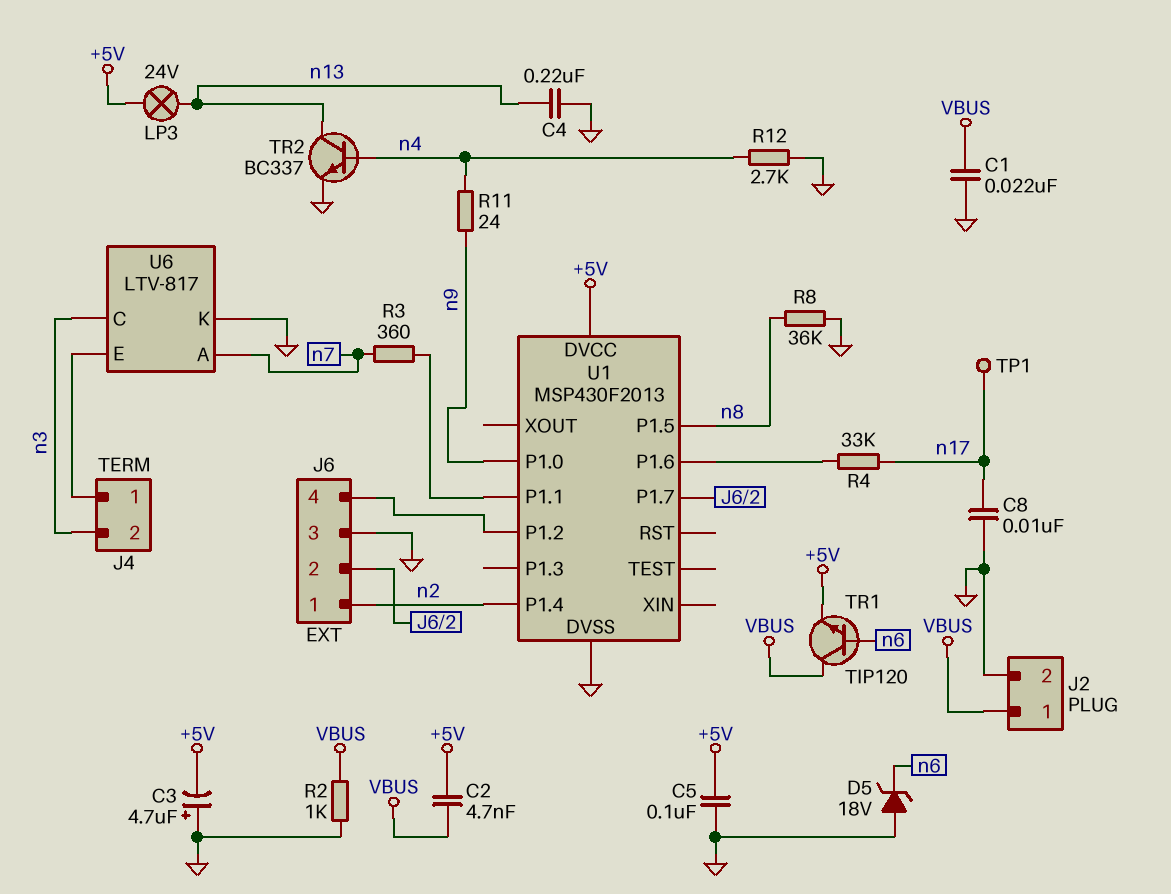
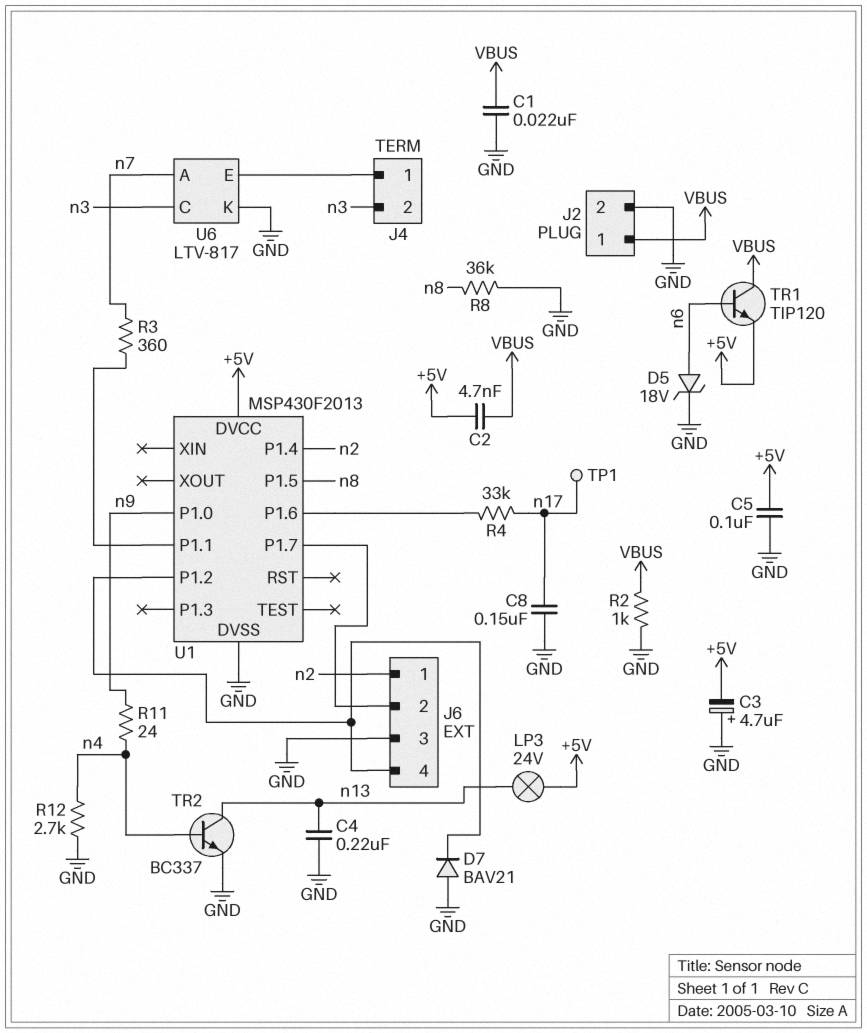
C8: 10nF (GND, n17) -> 150nF (GND, n17)
D5: zener 18V (A GND, K n6) -> zener 18V (A n6, K GND)
D7: none -> diode BAV21 (A GND, K J6/4)

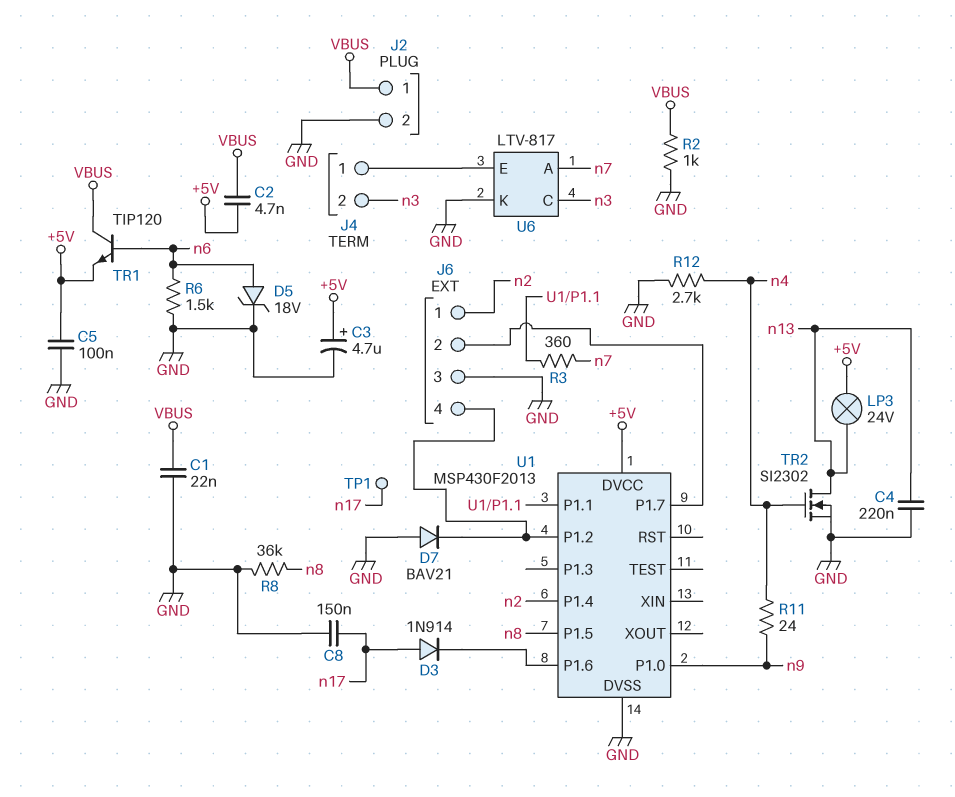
C3: 4.7uF (plus GND, minus +5V) -> 4.7uF (plus +5V, minus GND)
D3: none -> diode 1N914 (A n17, K U1/P1.6)
R4: 33k (U1/P1.6, n17) -> none
R6: none -> 1.5k (GND, n6)
TR2: NPN BC337 (B n4, C n13, E GND) -> NMOS SI2302 (G n4, D n13, S GND)

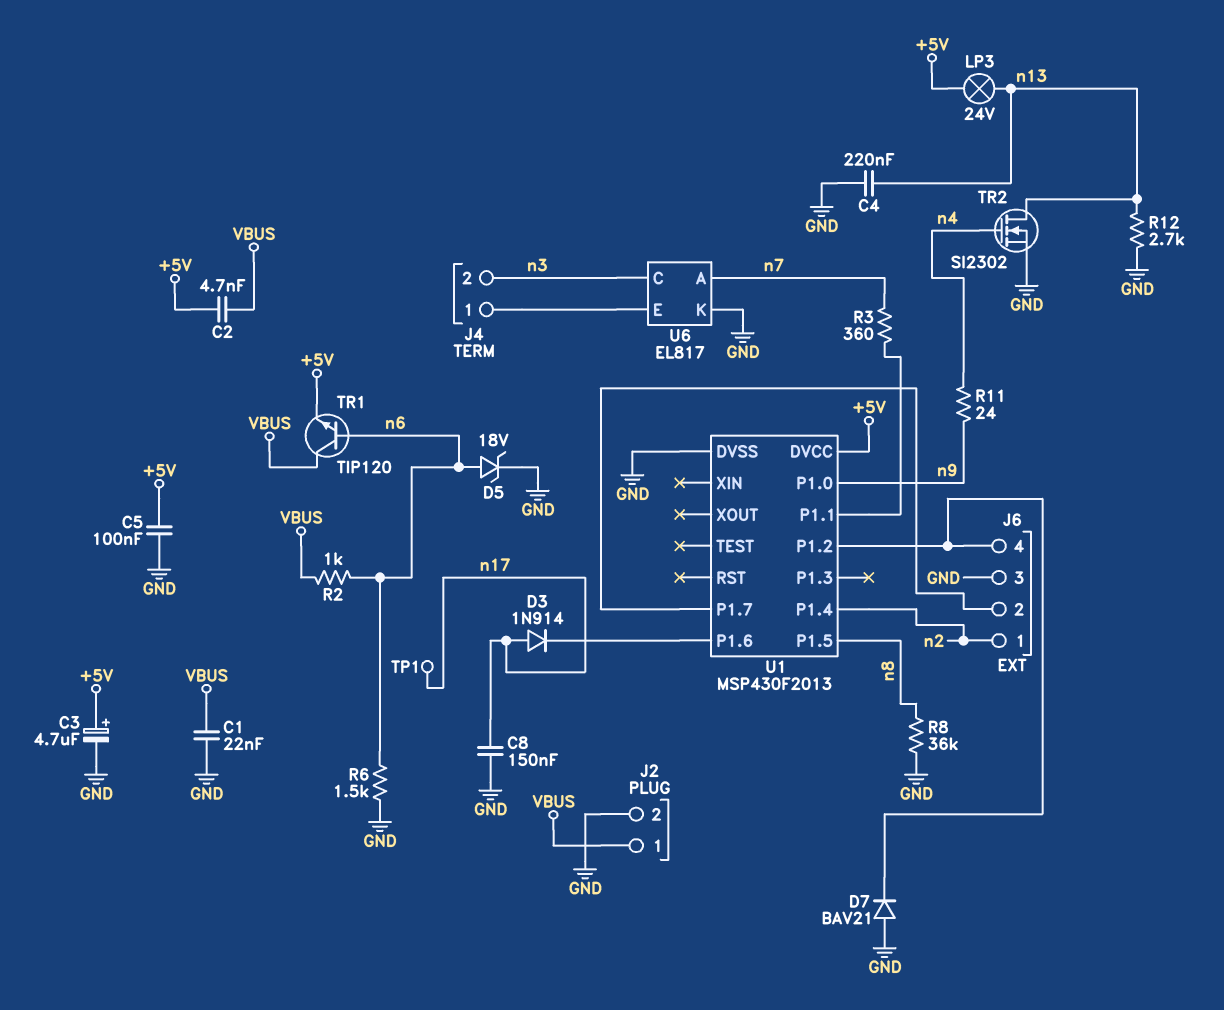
R2: 1k (GND, VBUS) -> 1k (VBUS, n6)
R12: 2.7k (GND, n4) -> 2.7k (GND, n13)
U6: LTV-817 -> EL817

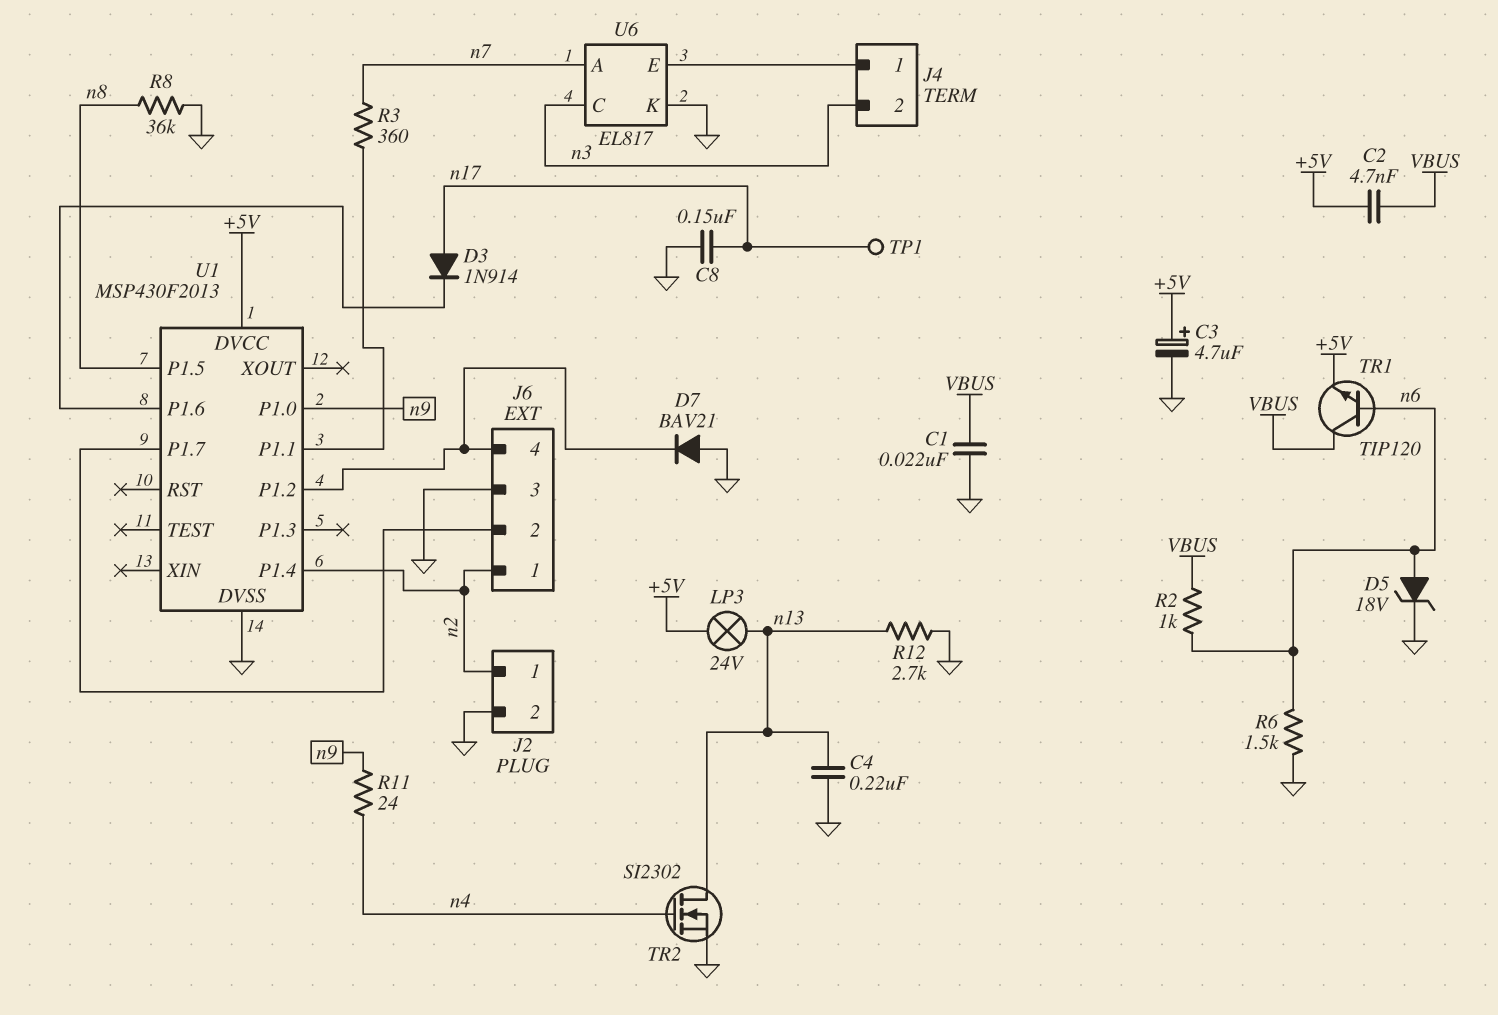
C5: 100nF (+5V, GND) -> none
J2 pin 1: VBUS -> n2

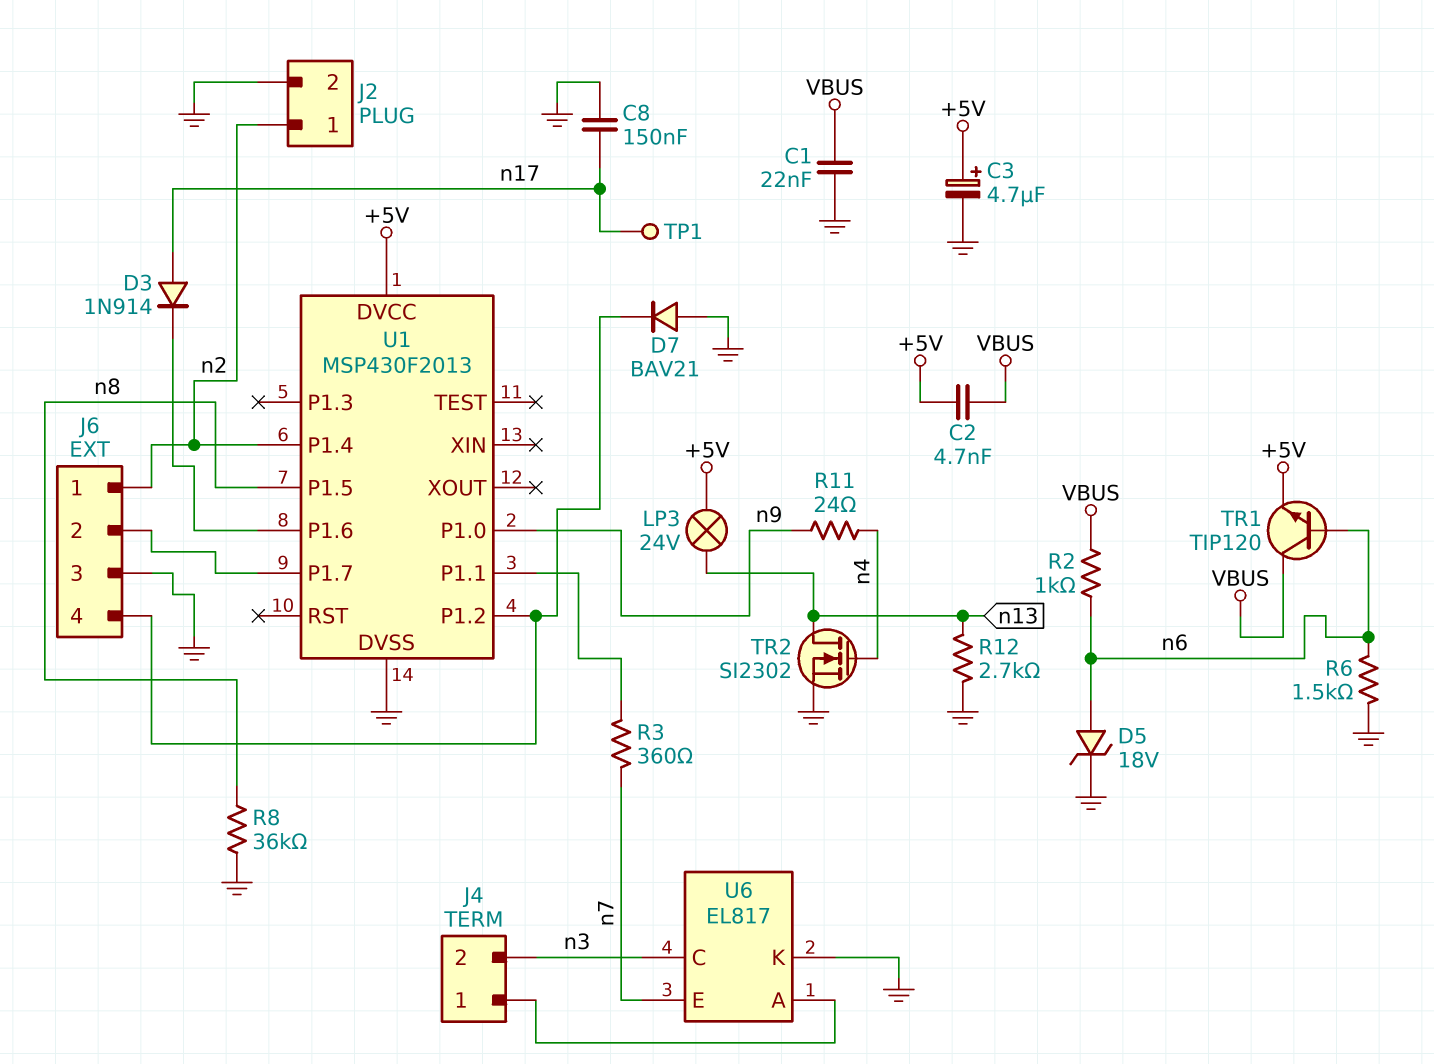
C4: 220nF (GND, n13) -> none
U6 pin A: n7 -> J4/1
U6 pin E: J4/1 -> n7

